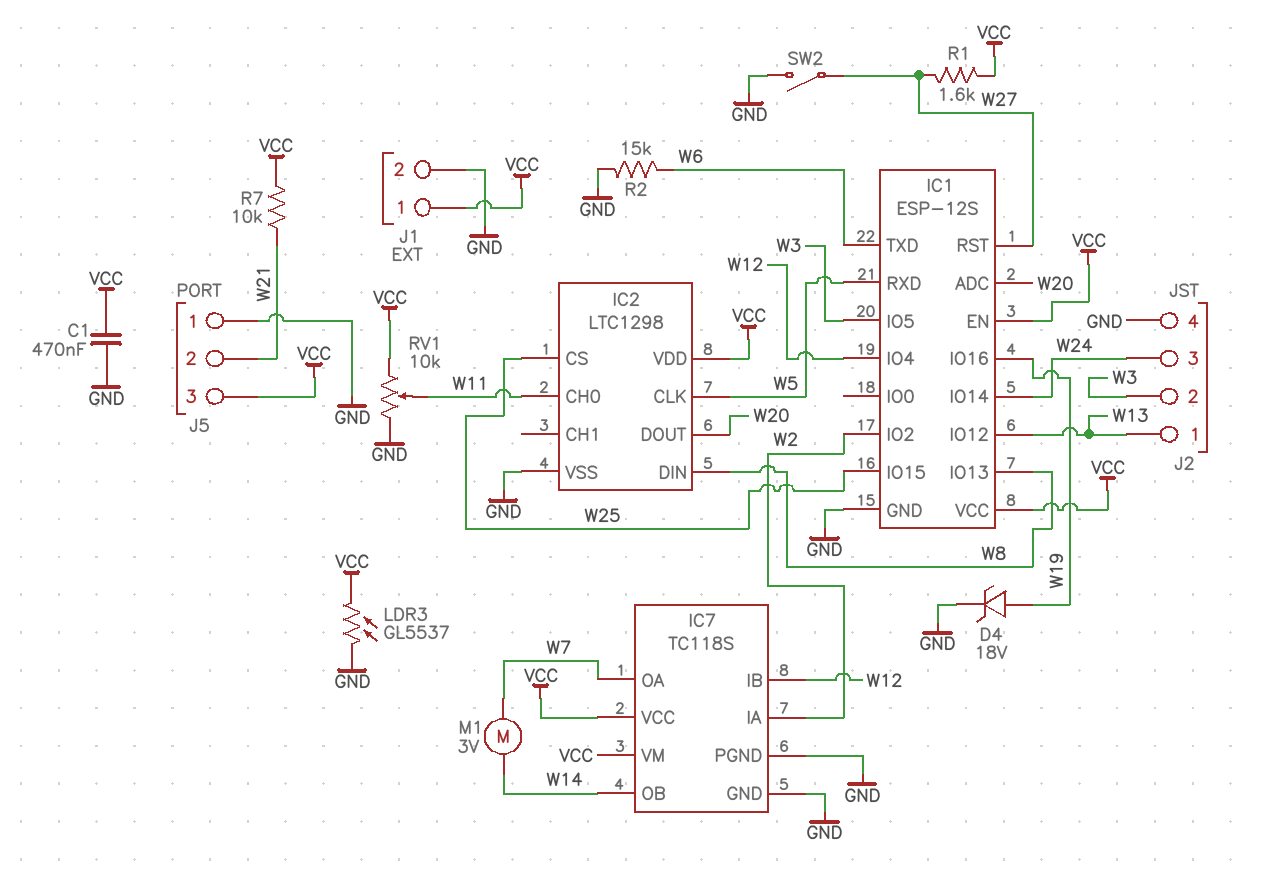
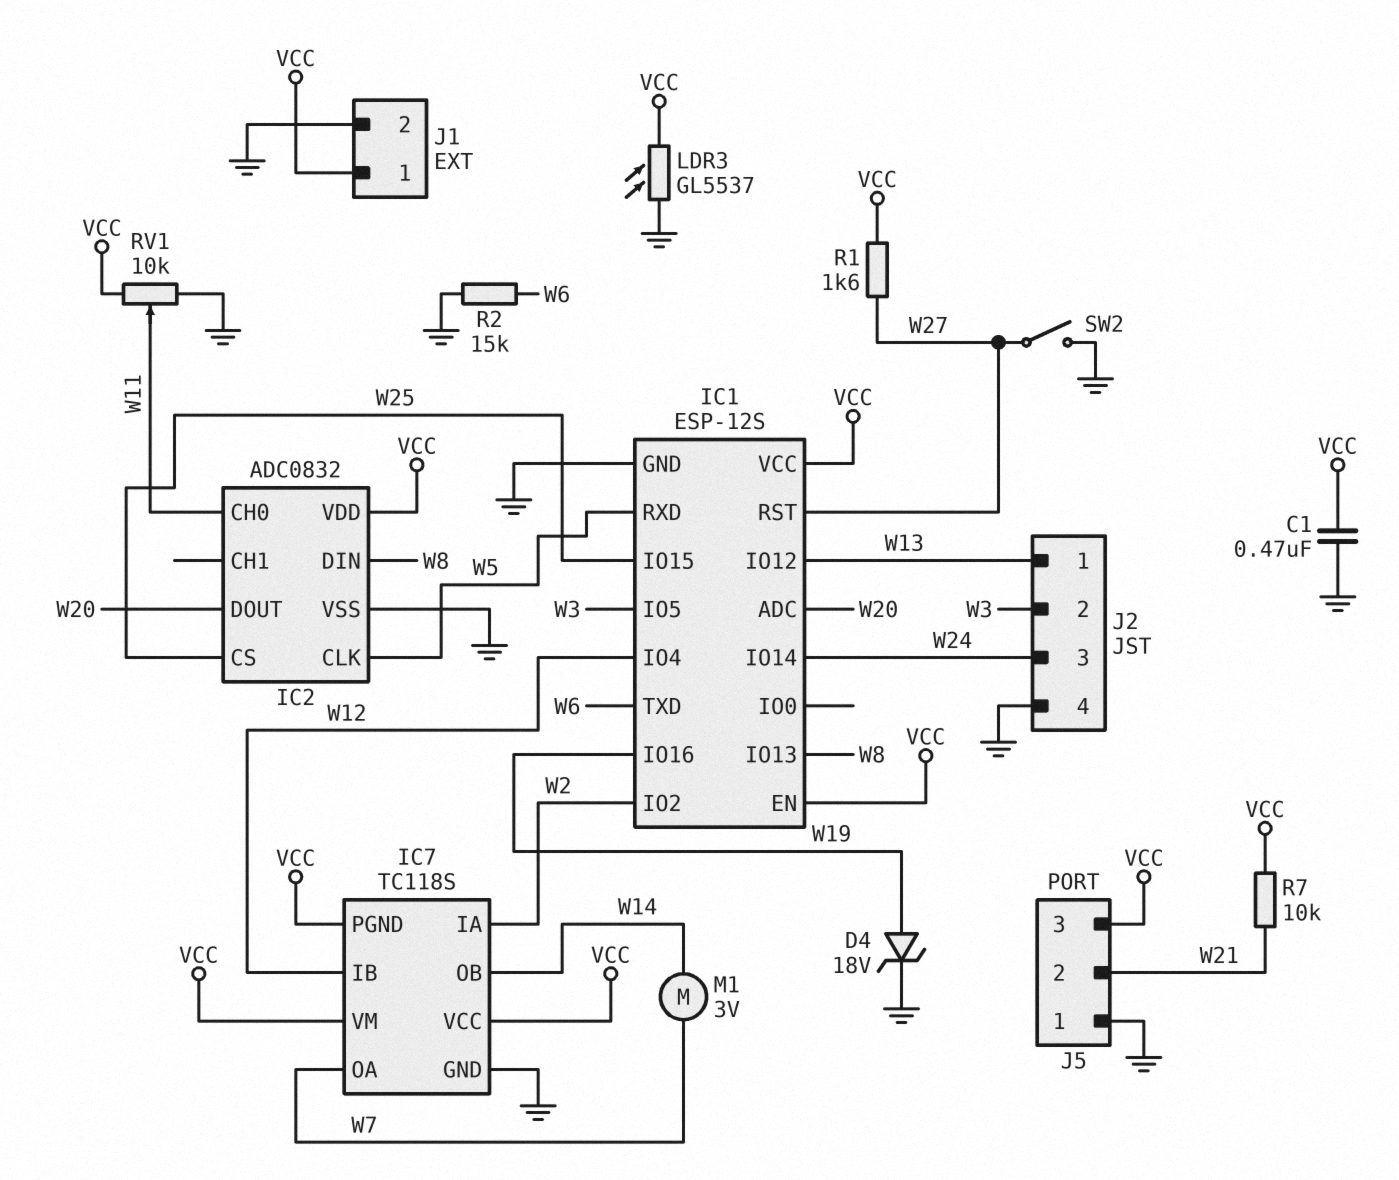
IC2: LTC1298 -> ADC0832
IC7 pin PGND: GND -> VCC

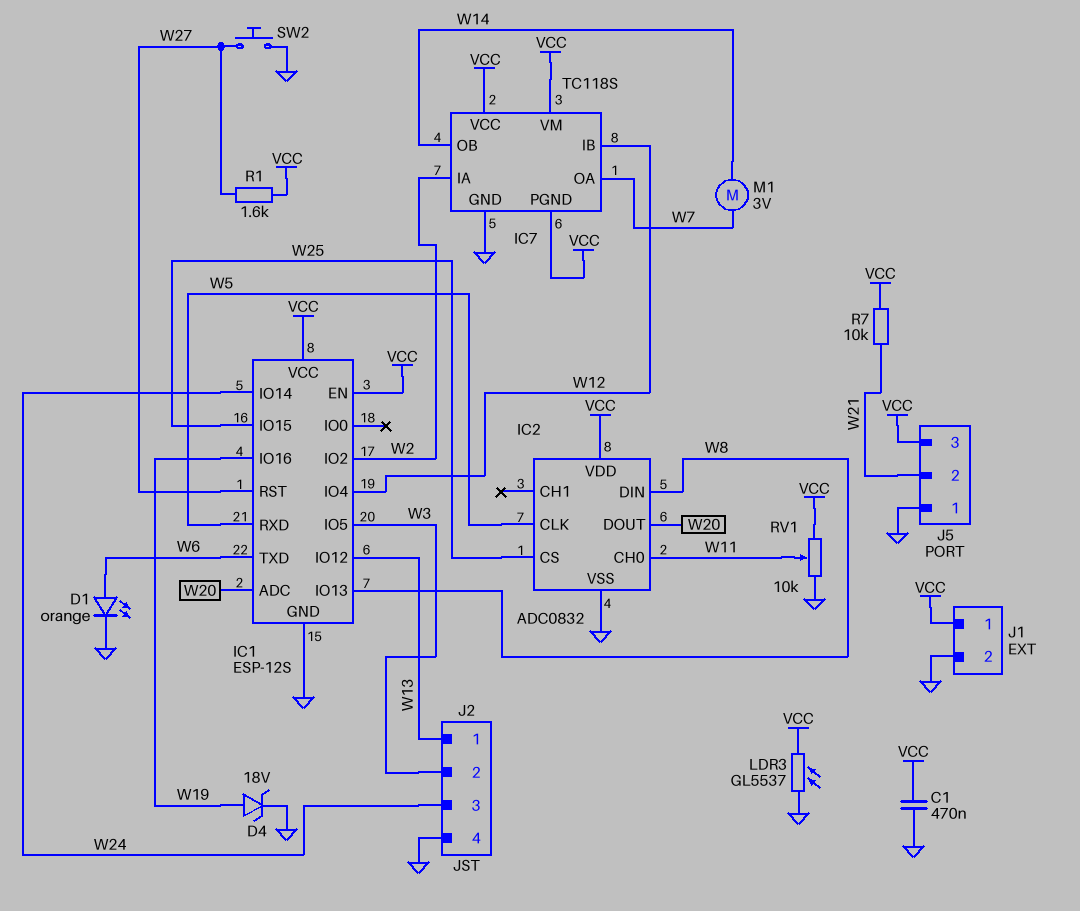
D1: none -> LED orange (A W6, K GND)
R2: 15k (GND, W6) -> none
SW2: switch (GND, W27) -> button (GND, W27)

